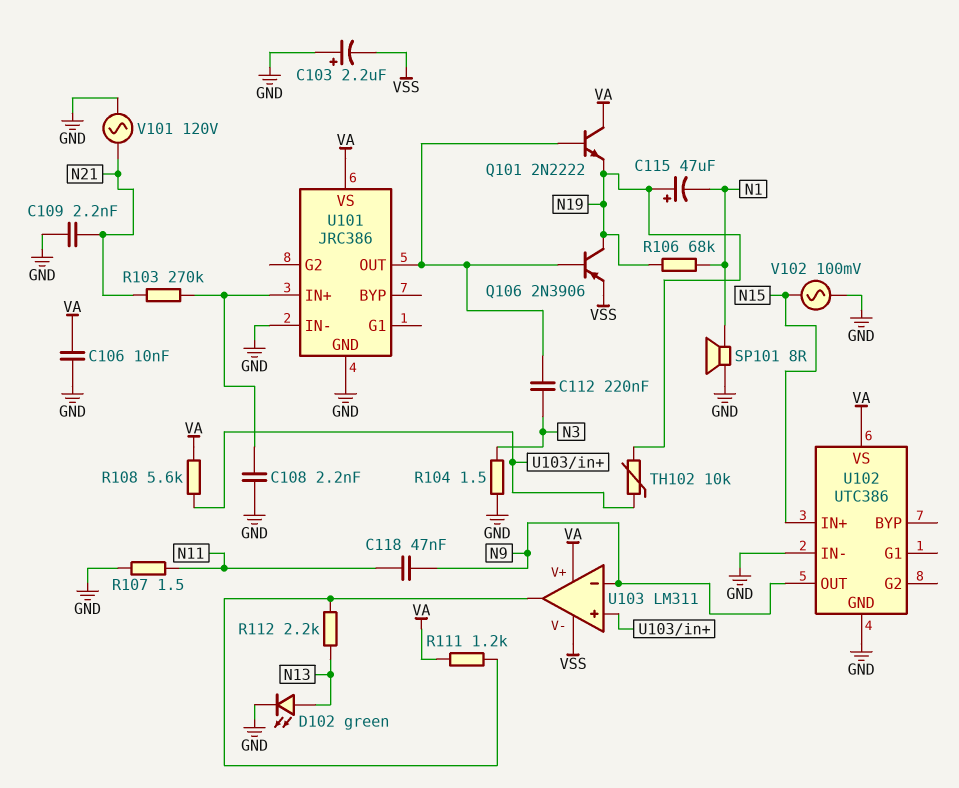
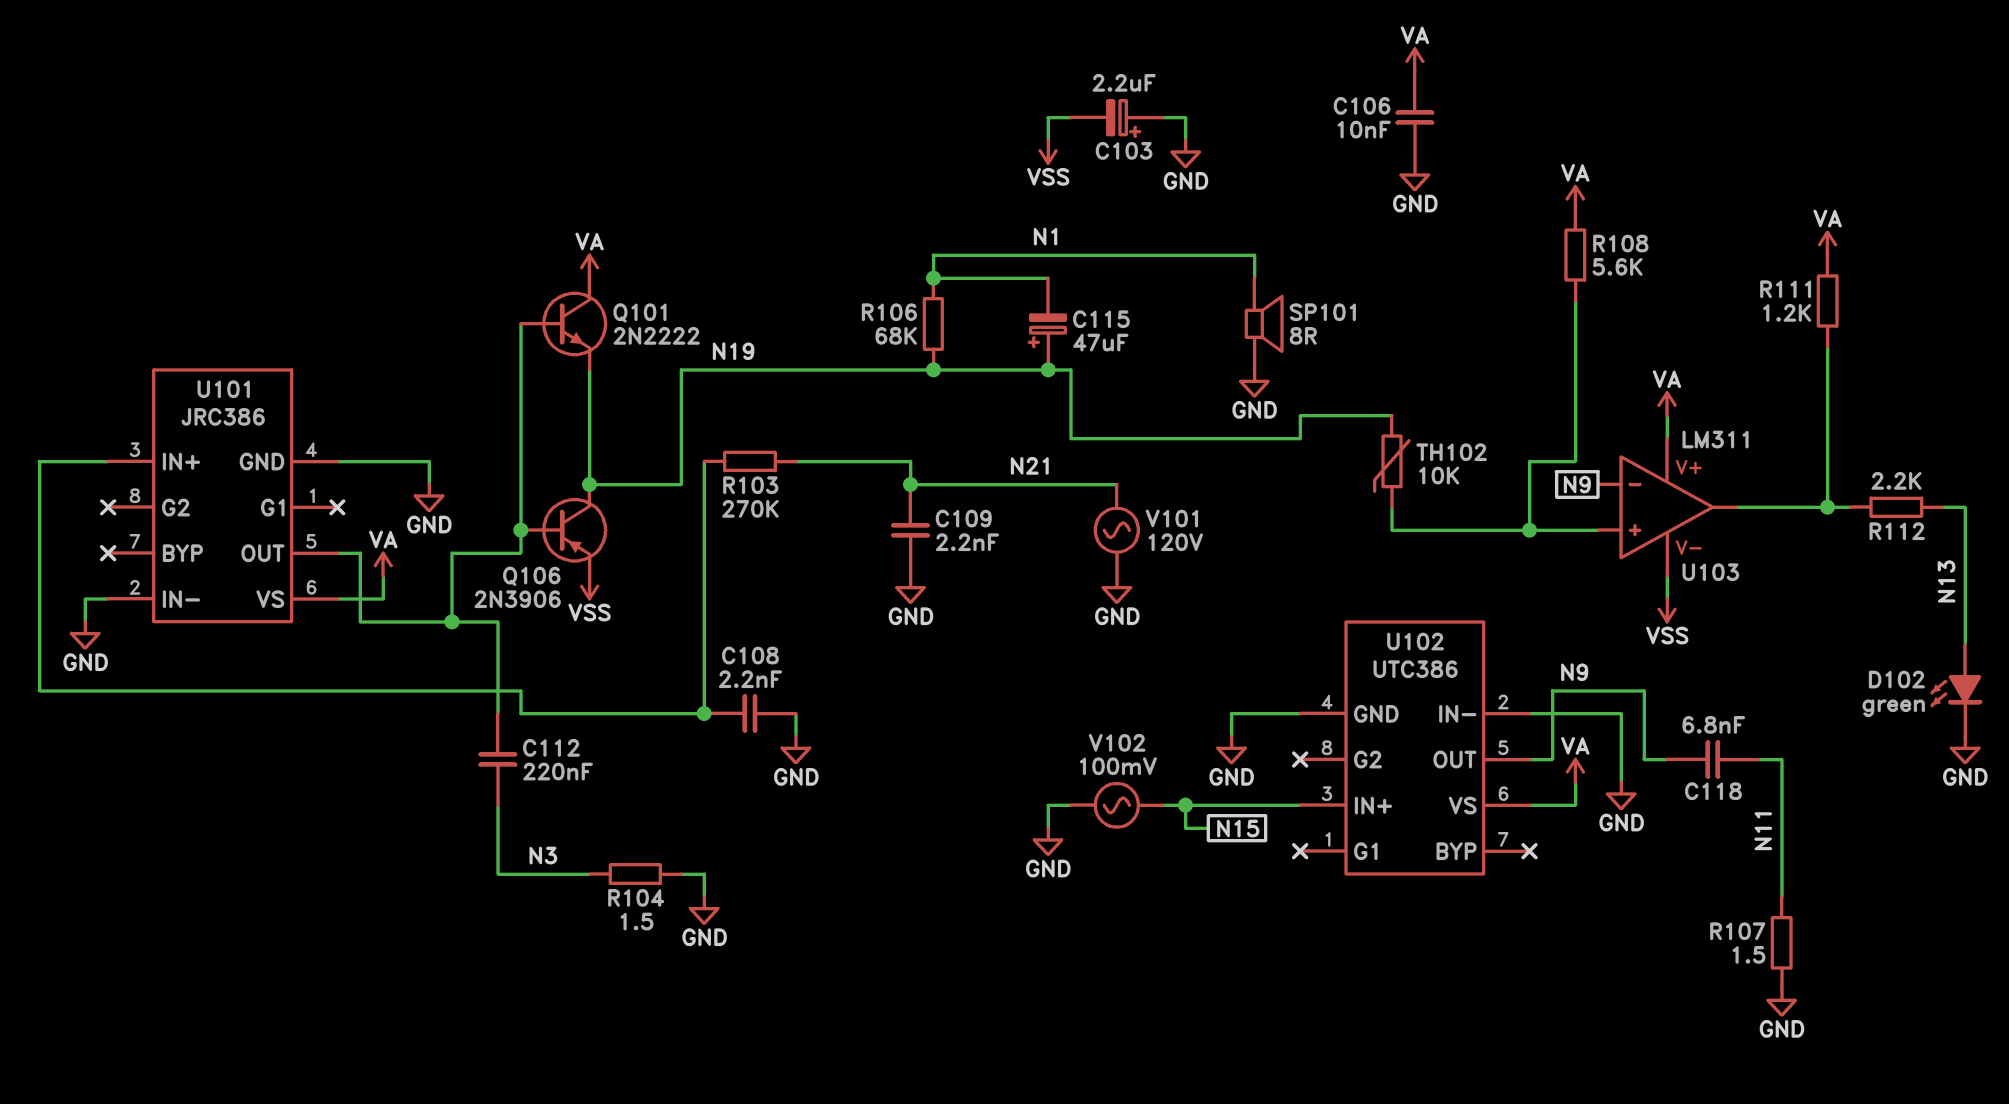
C118: 47nF (N9, N11) -> 6.8nF (N9, N11)

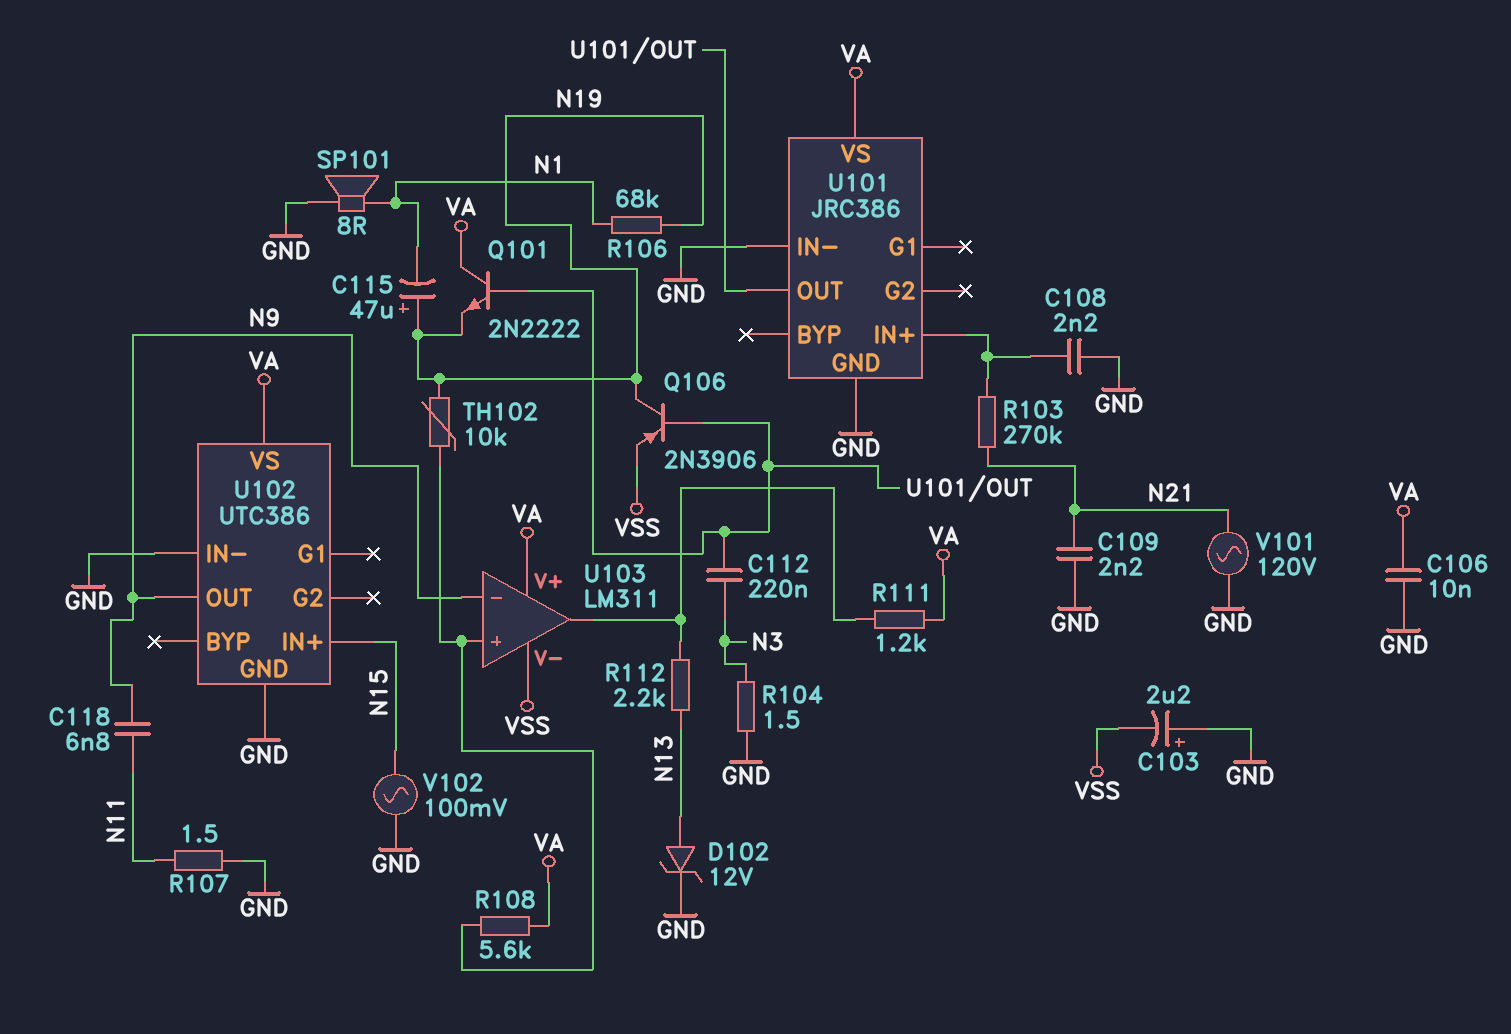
D102: LED green (A N13, K GND) -> zener 12V (A N13, K GND)

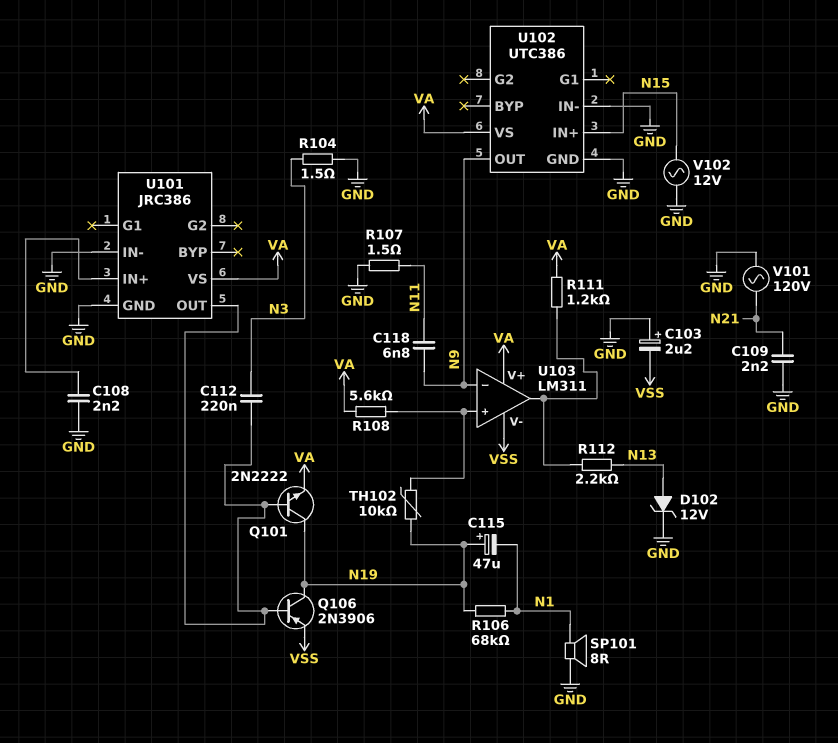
C106: 10nF (GND, VA) -> none
Q101: NPN 2N2222 (B U101/OUT, C VA, E N19) -> NPN 2N2222 (B U101/OUT, C N19, E VA)
R103: 270k (N21, U101/IN+) -> none
V102: AC 100mV (GND, N15) -> AC 12V (GND, N15)

